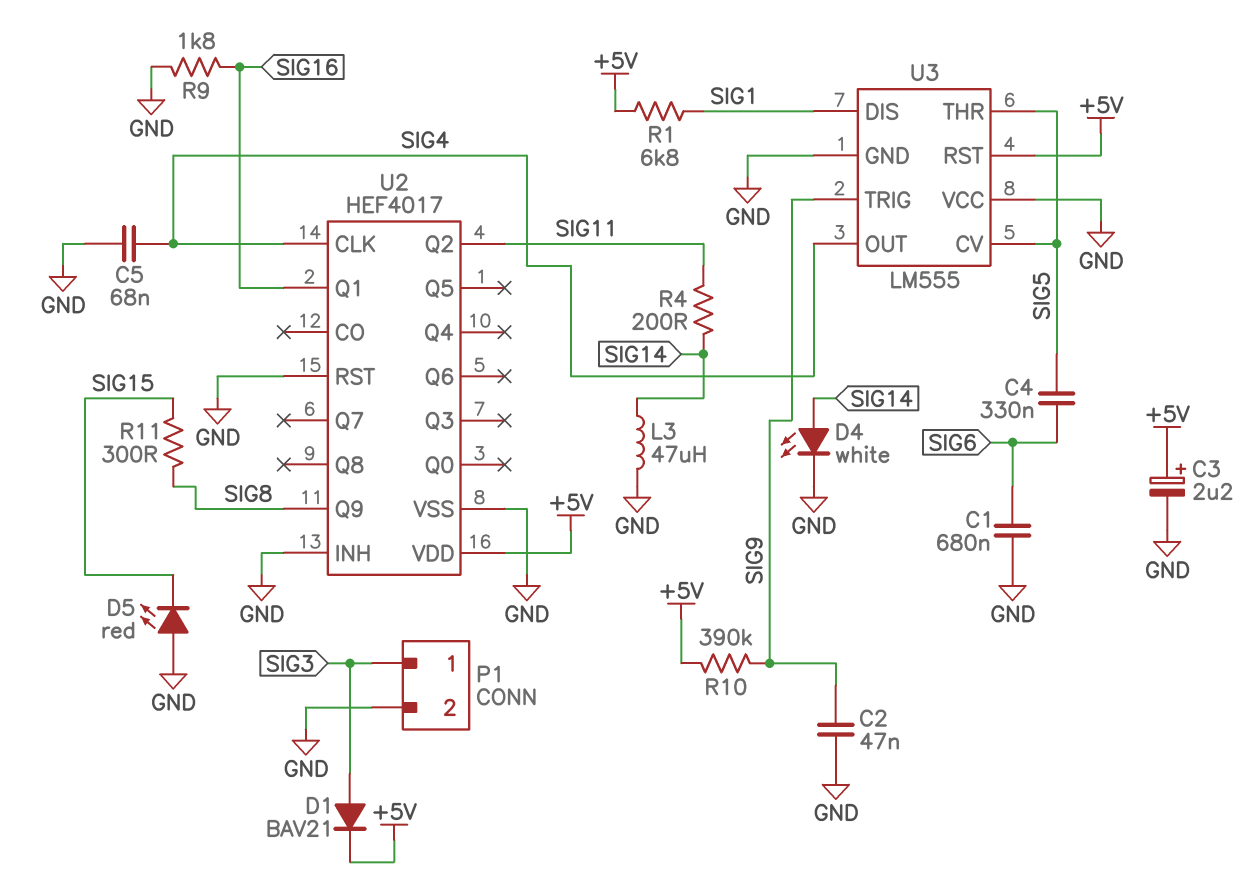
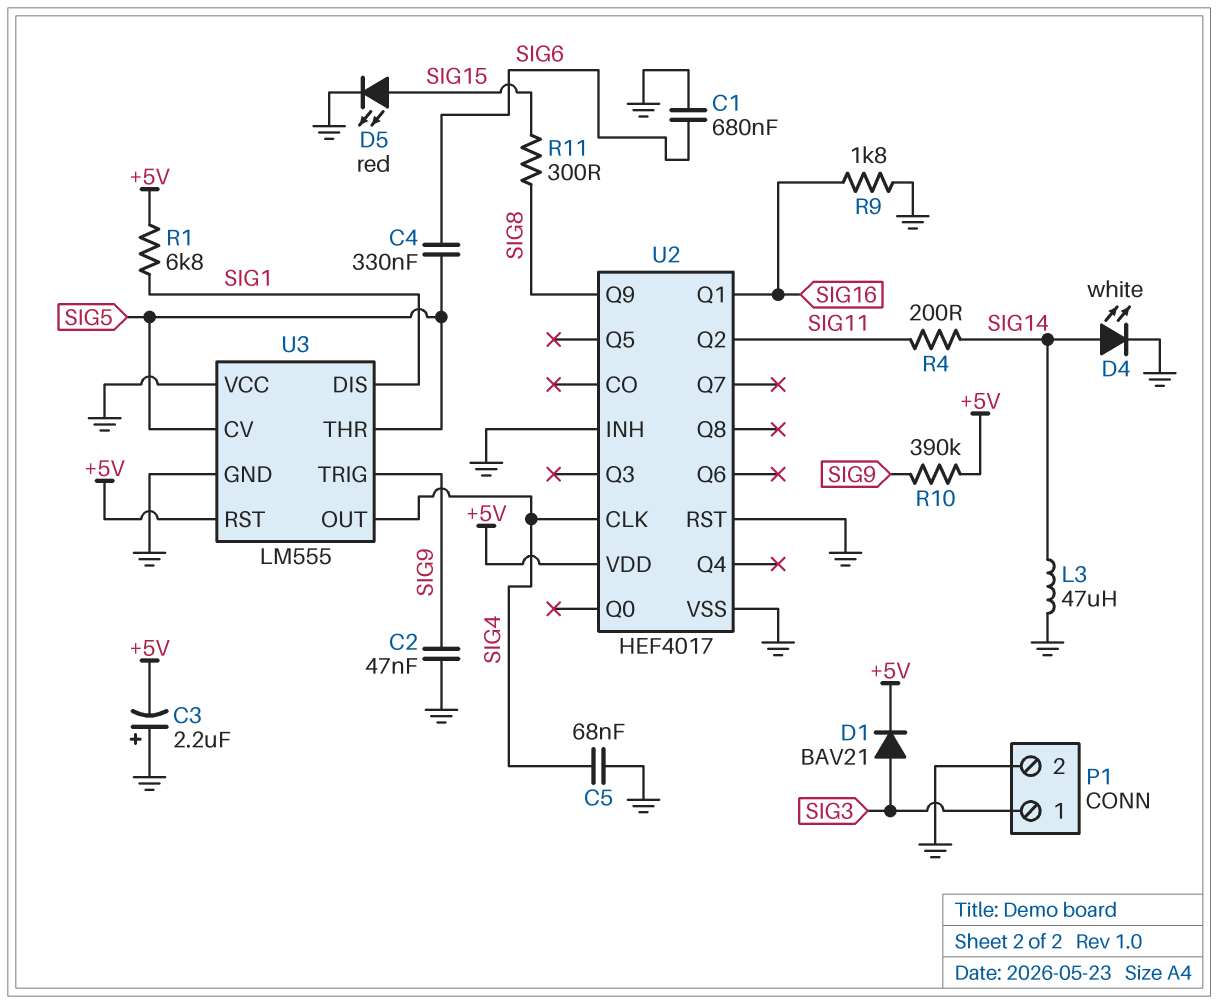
C3: 2.2uF (plus +5V, minus GND) -> 2.2uF (plus GND, minus +5V)
D5: LED red (A GND, K SIG15) -> LED red (A SIG15, K GND)

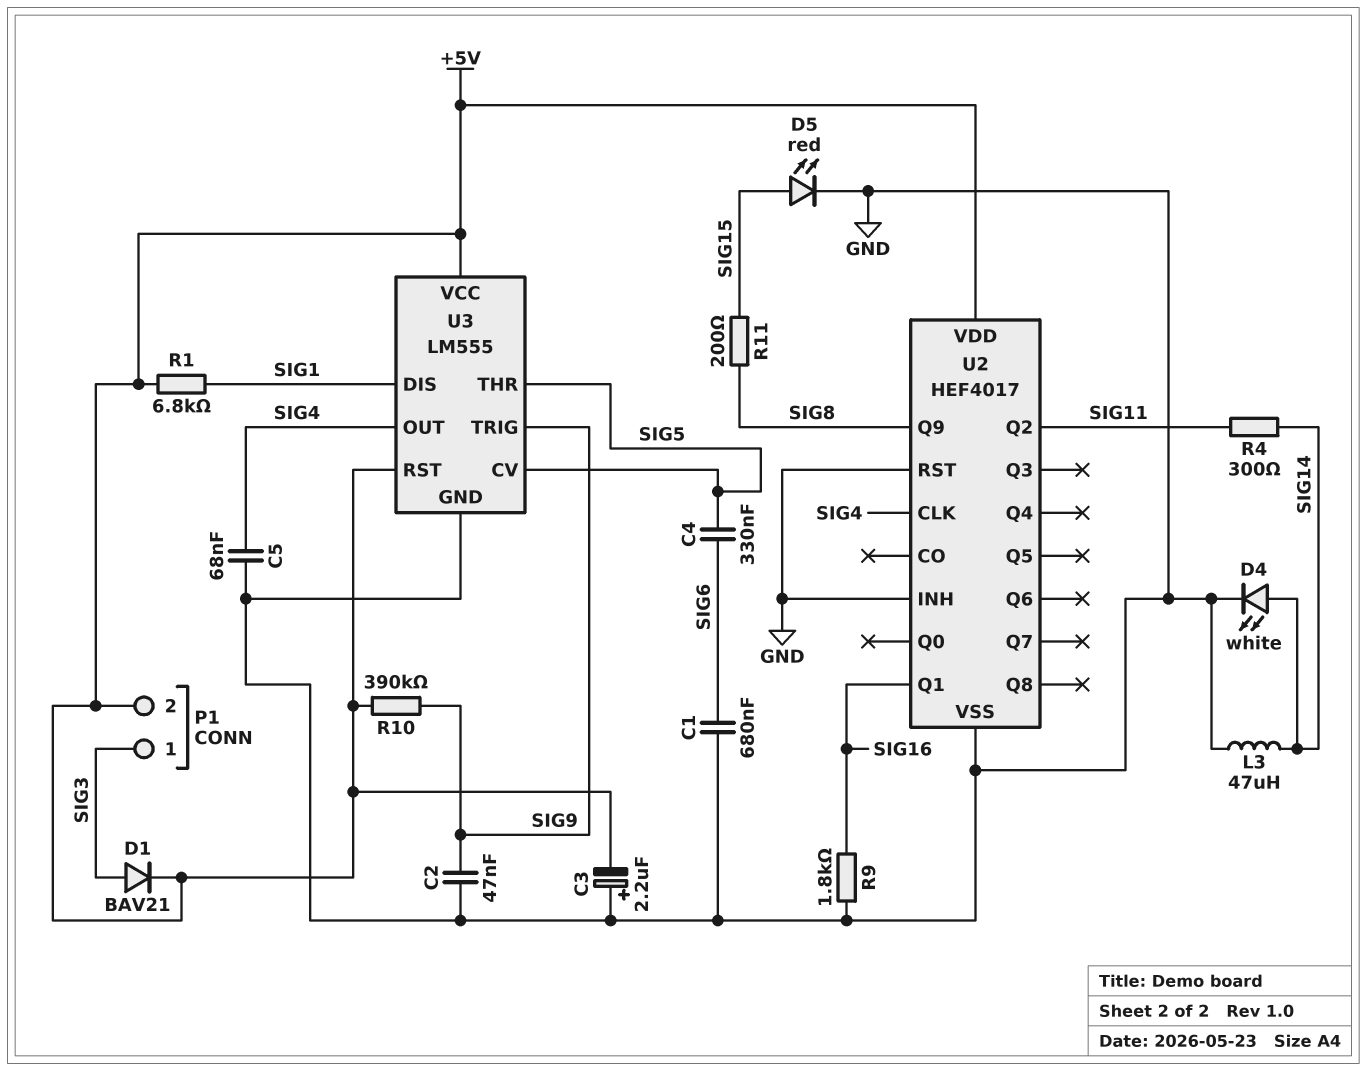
P1 pin 2: GND -> +5V
R4: 200 (SIG11, SIG14) -> 300 (SIG11, SIG14)
R11: 300 (SIG8, SIG15) -> 200 (SIG8, SIG15)
U3 pin VCC: GND -> +5V

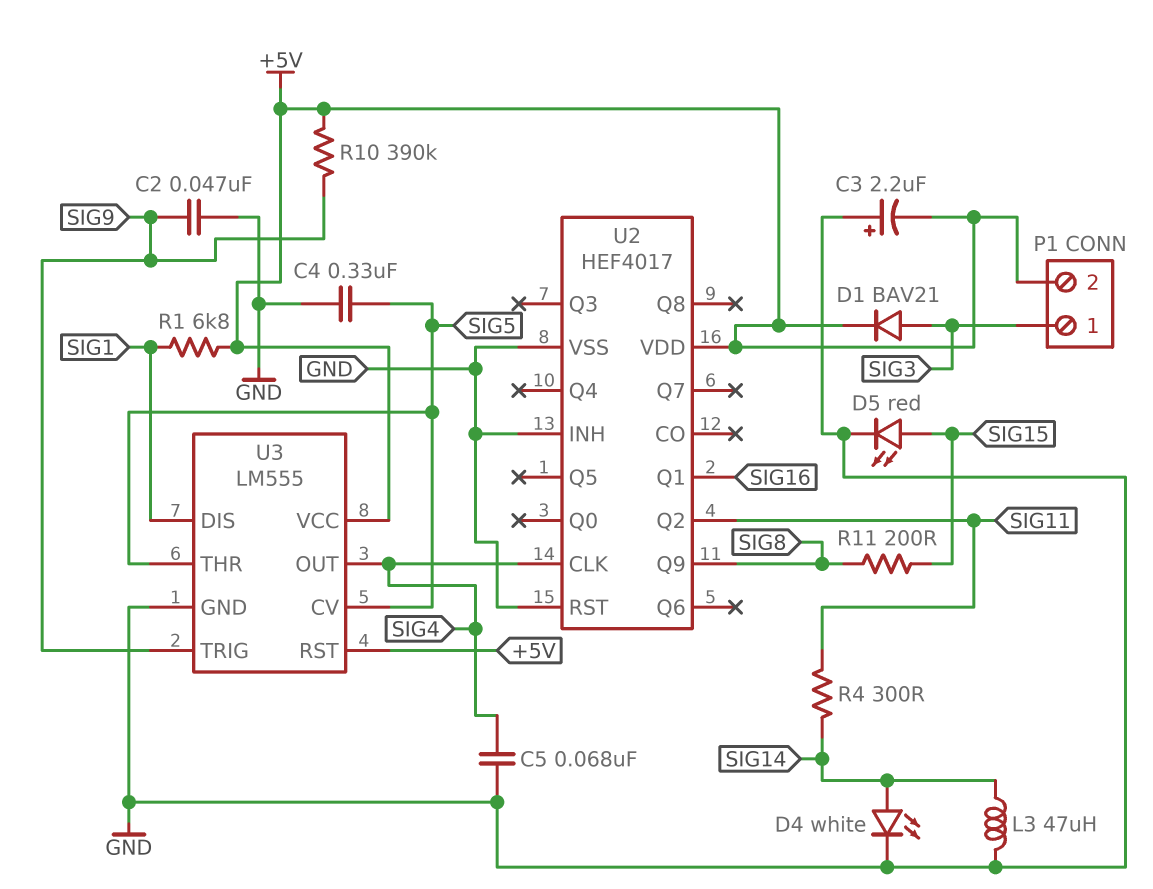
C1: 680nF (GND, SIG6) -> none
C4: 330nF (SIG5, SIG6) -> 330nF (GND, SIG5)
R9: 1.8k (GND, SIG16) -> none

